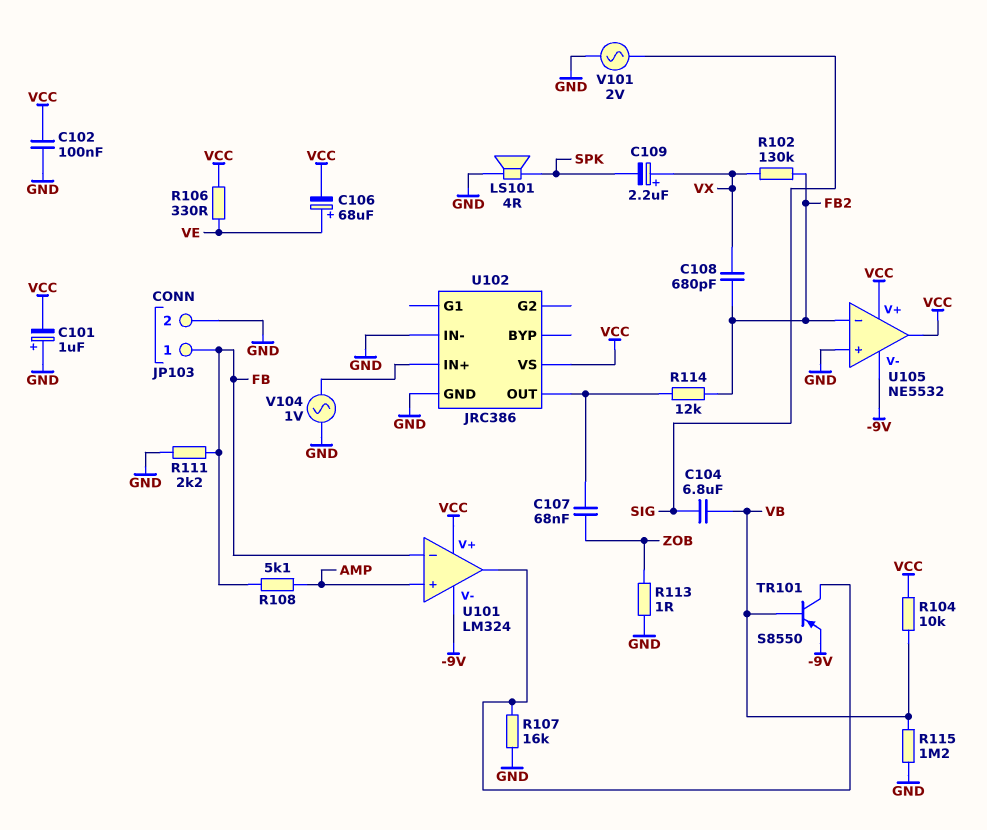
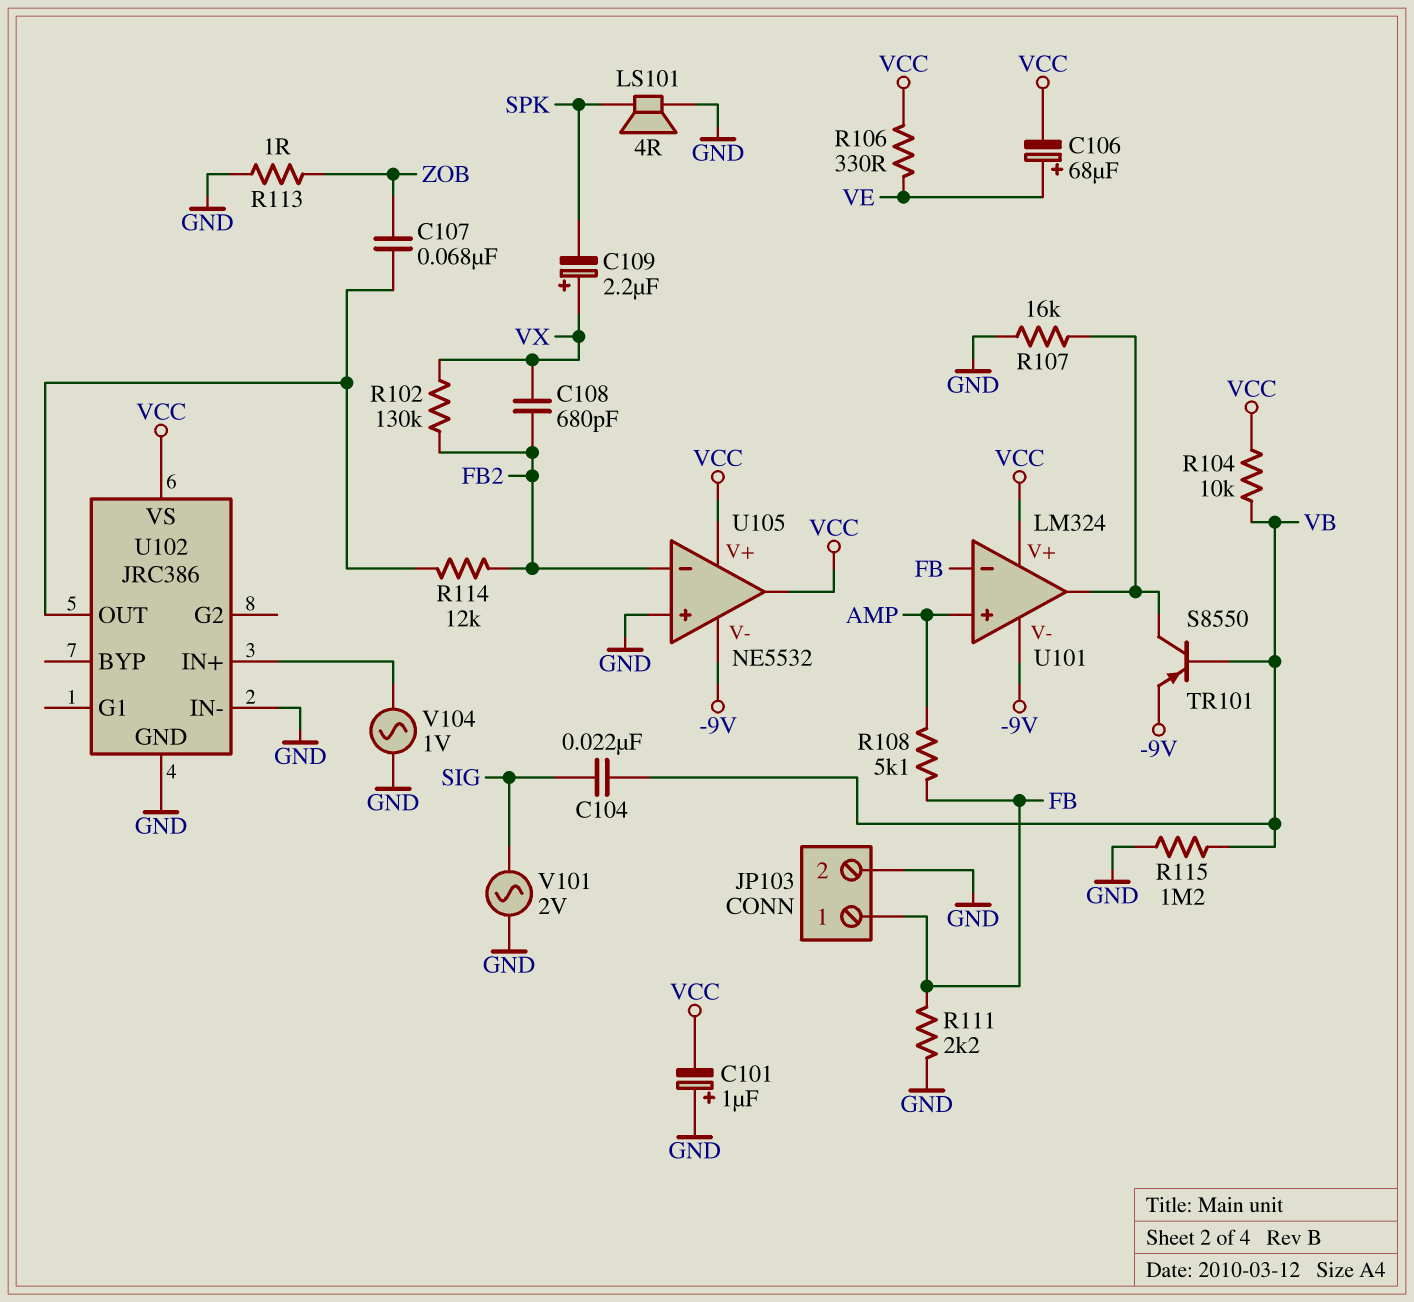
C102: 100nF (GND, VCC) -> none
C104: 6.8uF (SIG, VB) -> 22nF (SIG, VB)

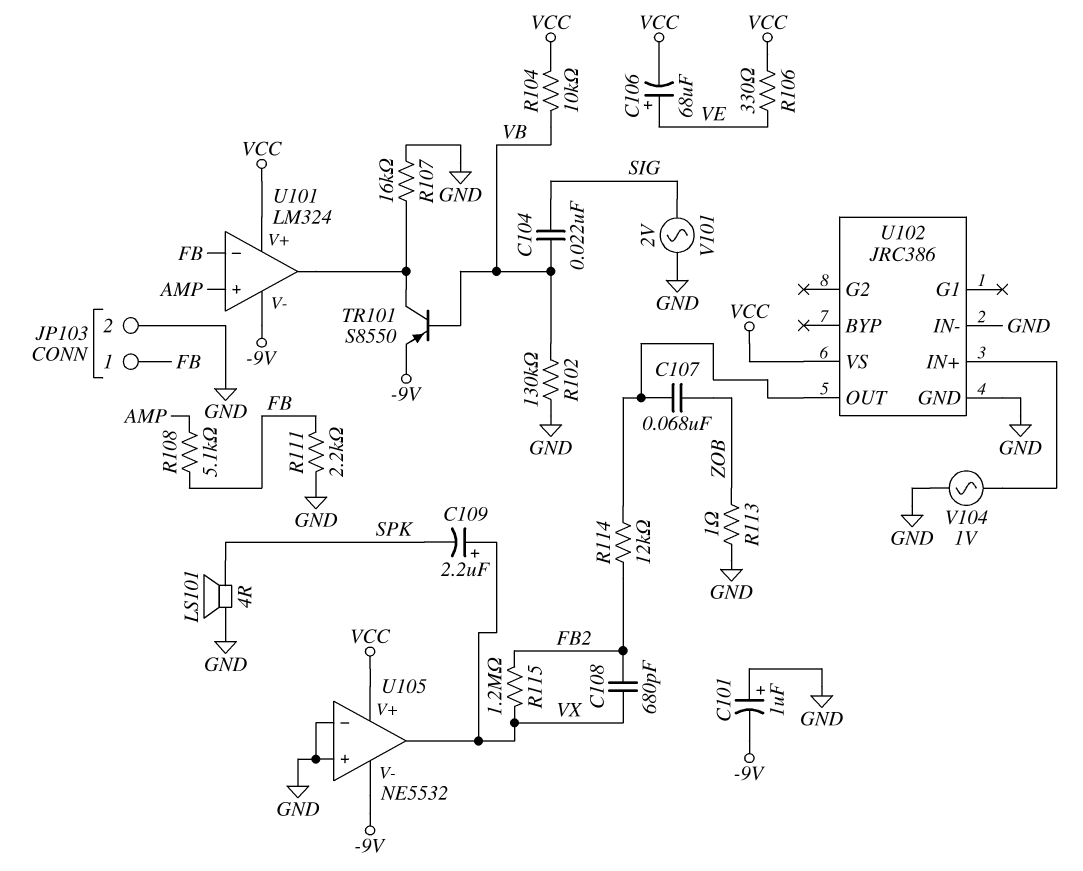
C101: 1uF (plus GND, minus VCC) -> 1uF (plus GND, minus -9V)
R102: 130k (FB2, VX) -> 130k (GND, VB)
R115: 1.2M (GND, VB) -> 1.2M (FB2, VX)
U105 pin in-: FB2 -> GND
U105 pin out: VCC -> VX

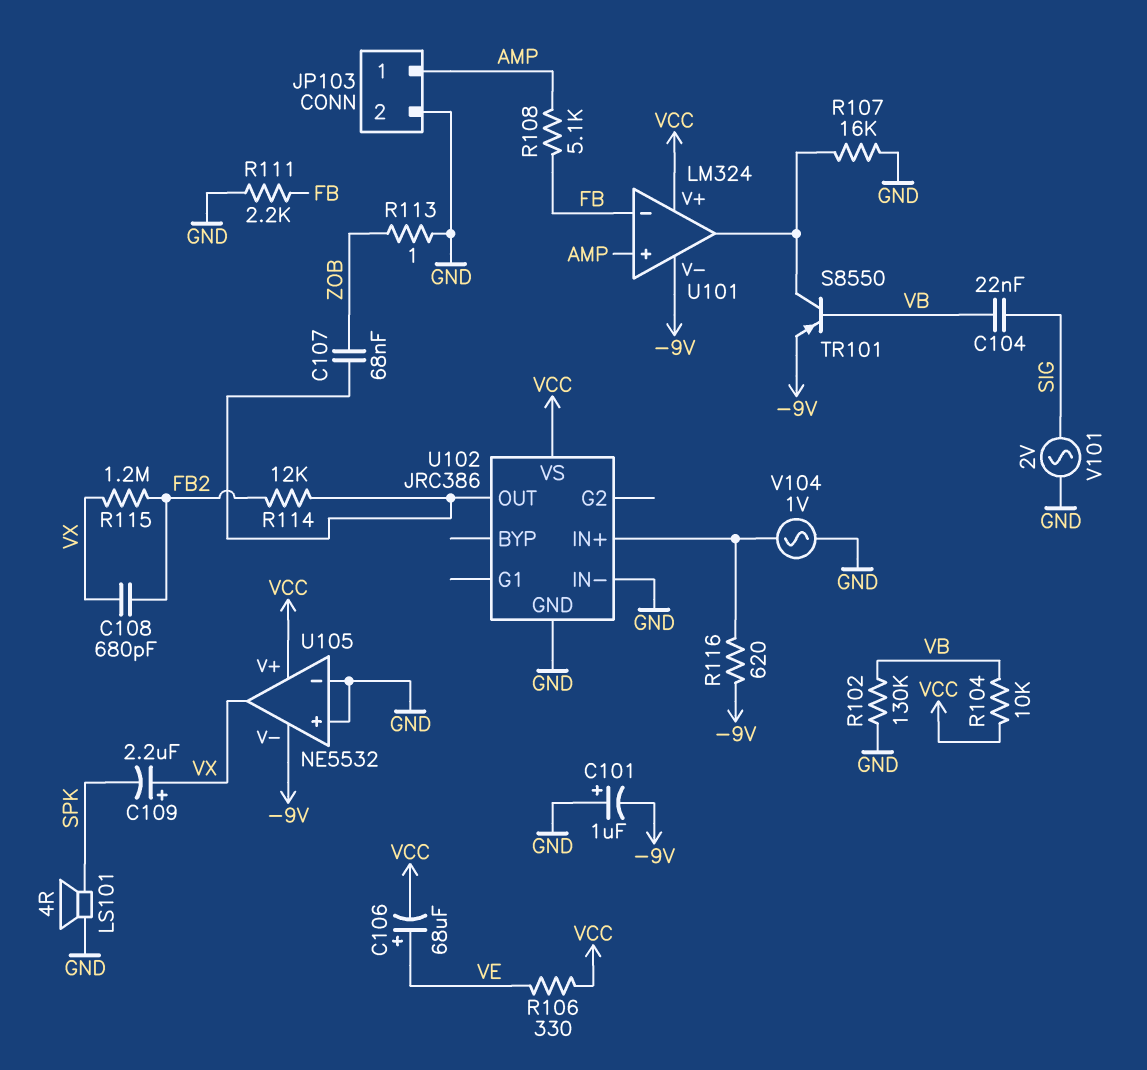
JP103 pin 1: FB -> AMP
R116: none -> 620 (-9V, U102/IN+)

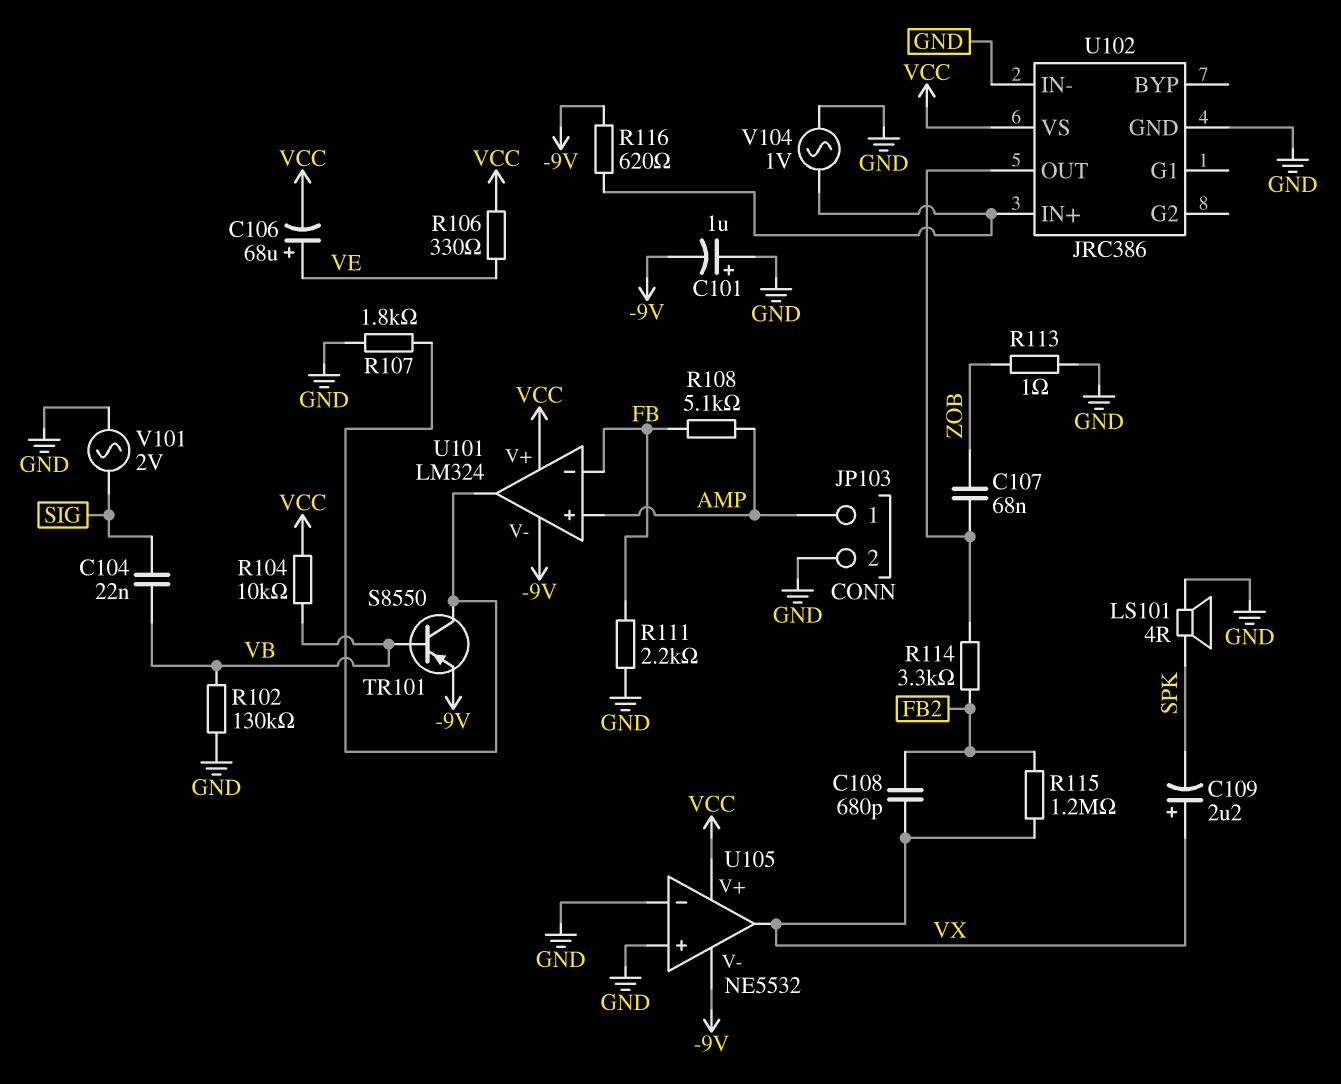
R107: 16k (GND, U101/out) -> 1.8k (GND, U101/out)
R114: 12k (FB2, U102/OUT) -> 3.3k (FB2, U102/OUT)

